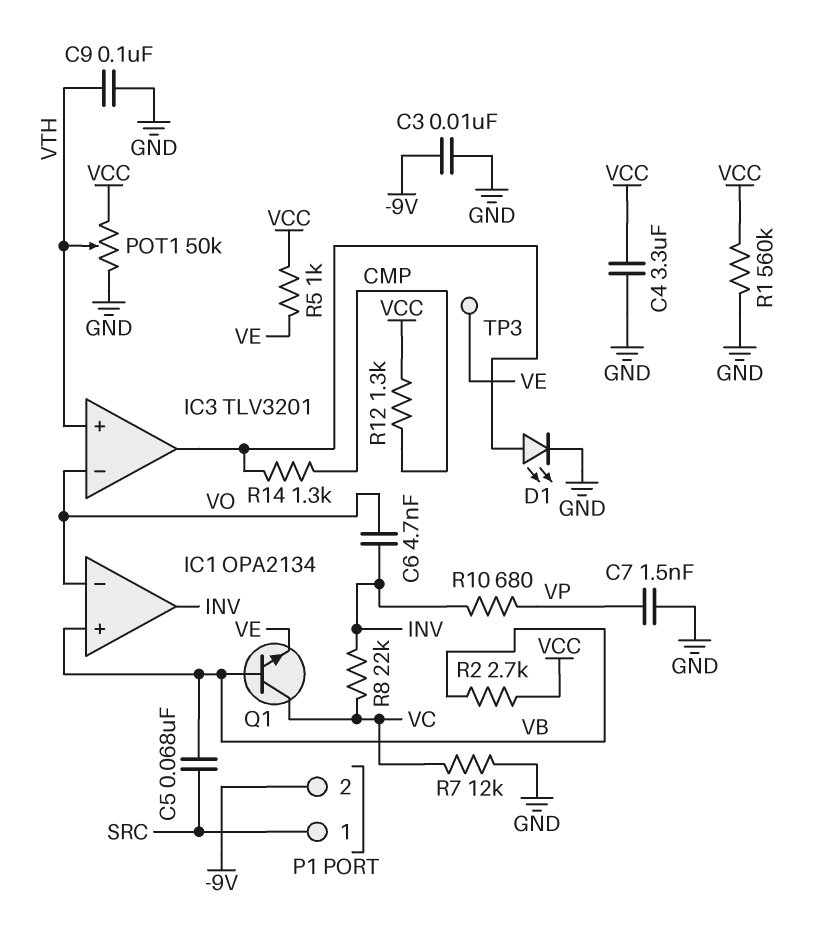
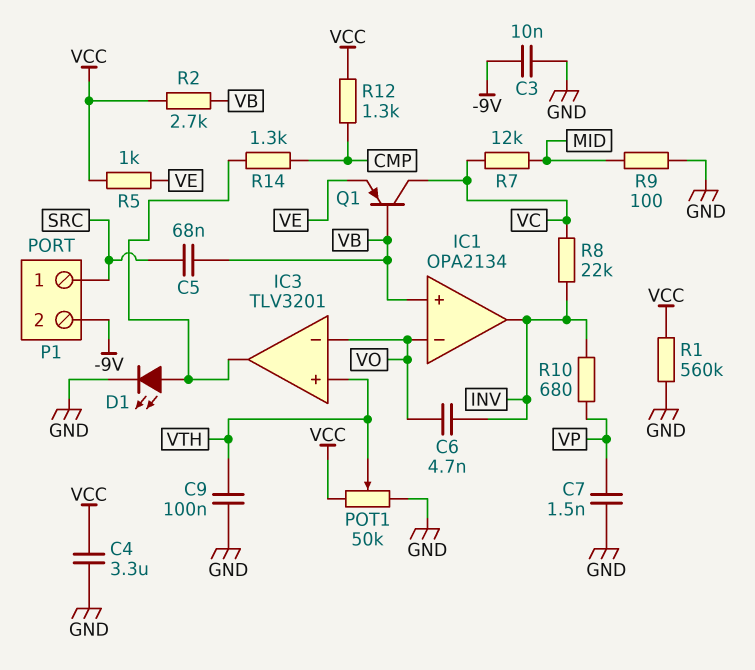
Q1: NPN (B VB, C VC, E VE) -> PNP (B VB, C VC, E VE)
R7: 12k (GND, VC) -> 12k (MID, VC)
R9: none -> 100 (GND, MID)
TP3: test point (VE) -> none

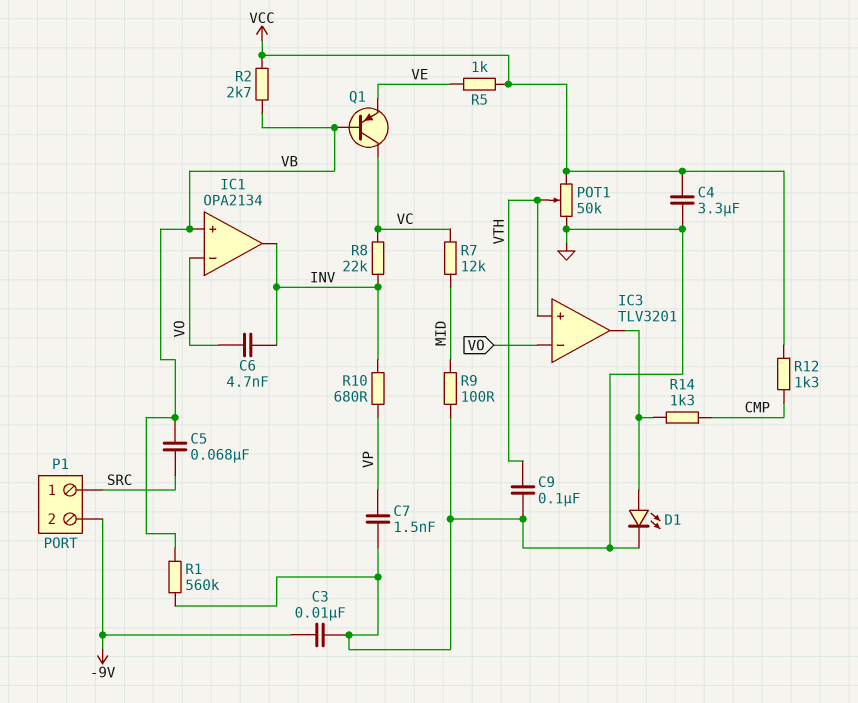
R1: 560k (GND, VCC) -> 560k (GND, VB)

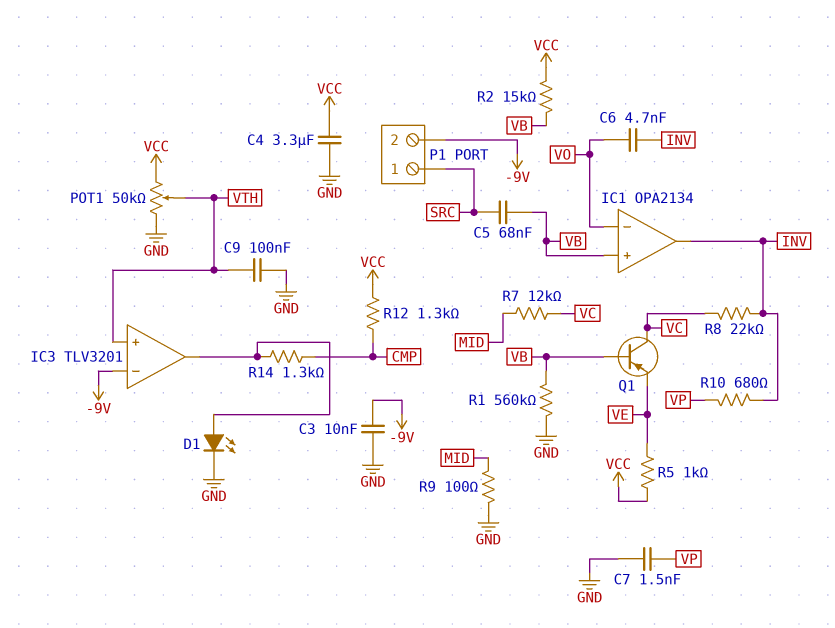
IC3 pin in-: VO -> -9V
R2: 2.7k (VB, VCC) -> 15k (VB, VCC)

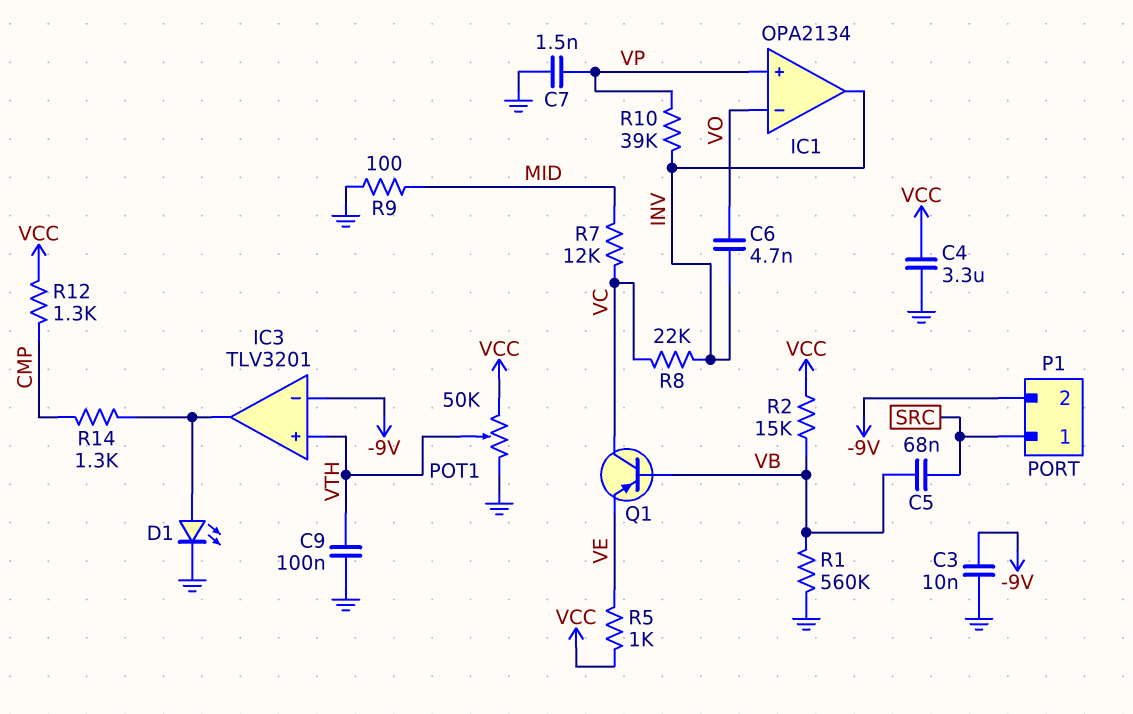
IC1 pin in+: VB -> VP
R10: 680 (INV, VP) -> 39k (INV, VP)

